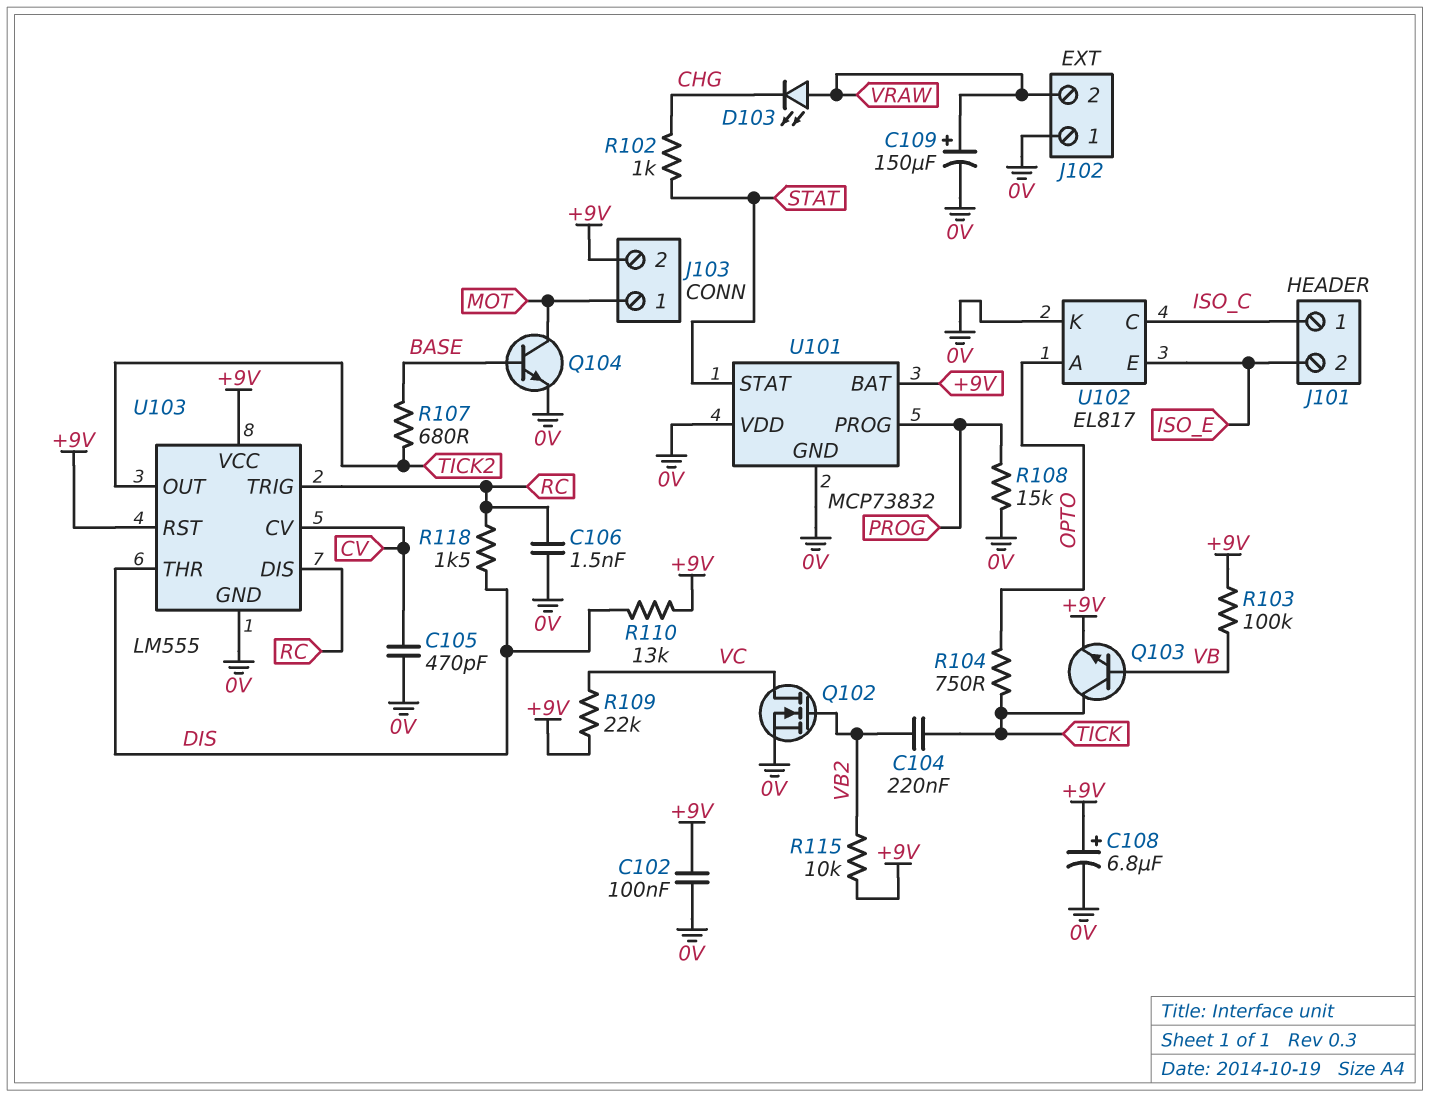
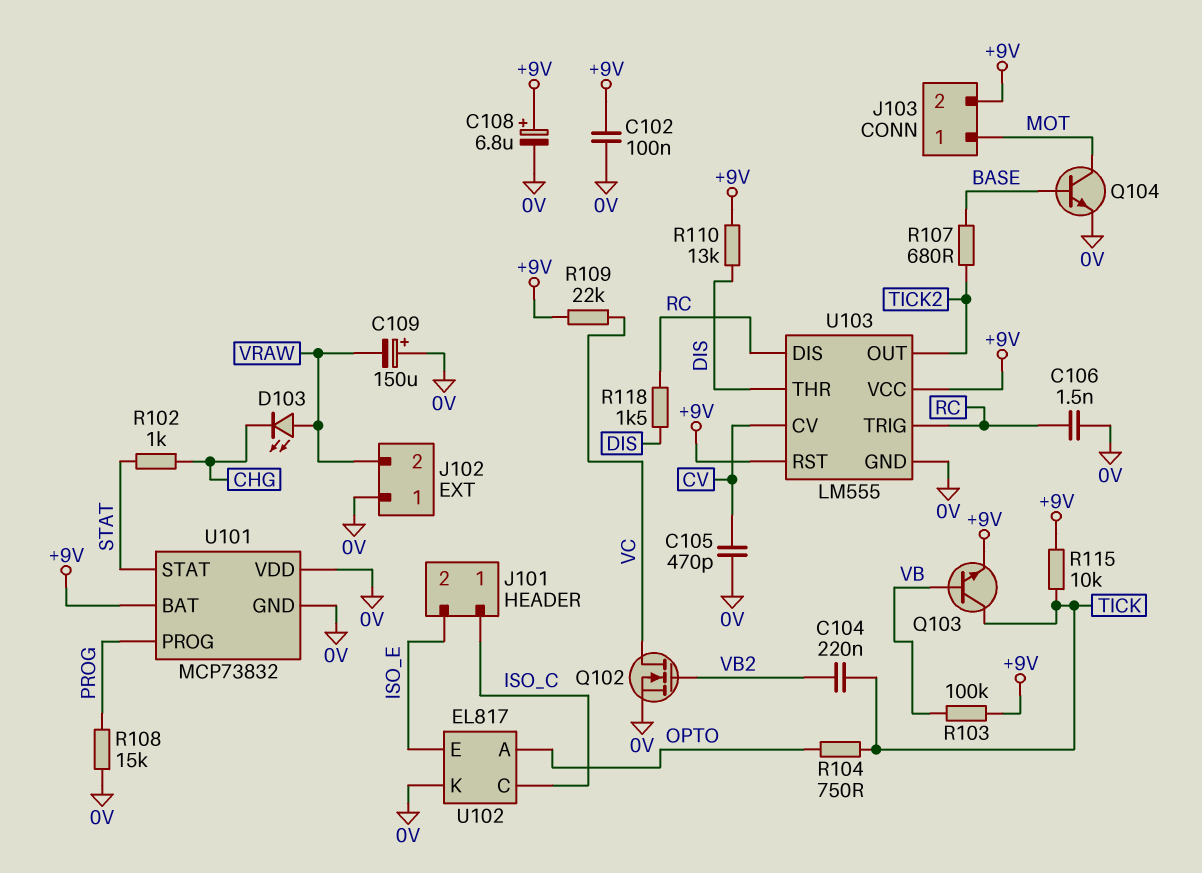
C109: 150uF (plus VRAW, minus 0V) -> 150uF (plus 0V, minus VRAW)
R115: 10k (+9V, VB2) -> 10k (+9V, TICK)

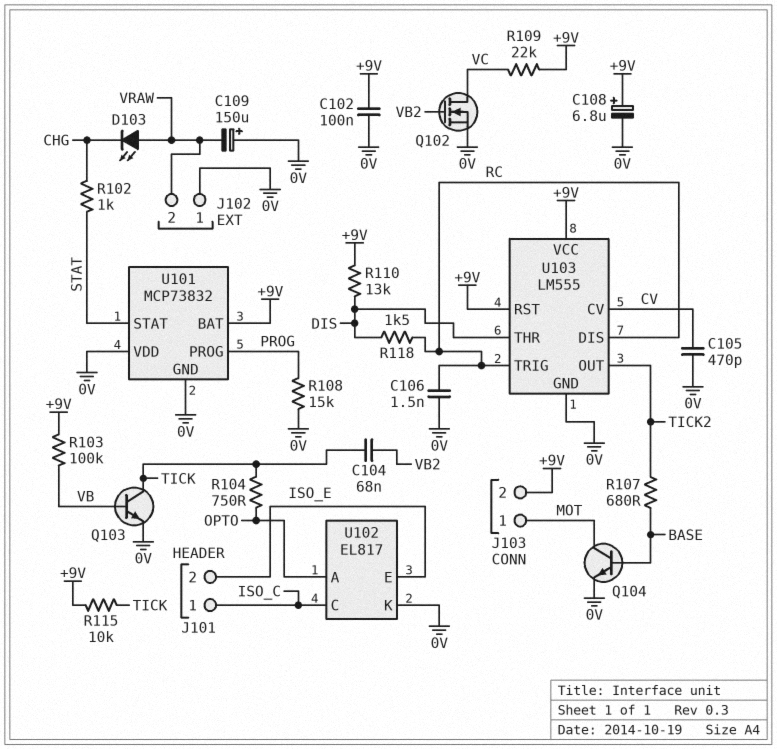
C104: 220nF (TICK, VB2) -> 68nF (TICK, VB2)
Q103: NPN (B VB, C TICK, E +9V) -> NPN (B VB, C TICK, E 0V)

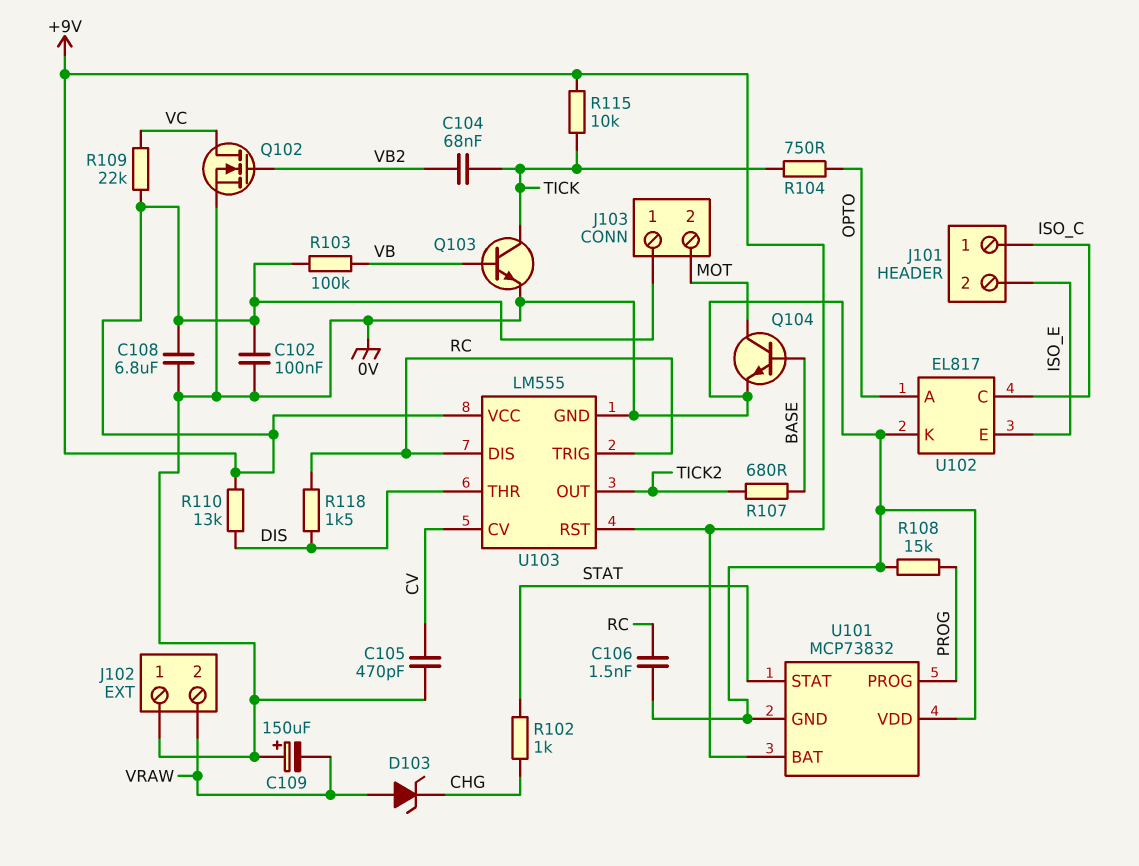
C108: 6.8uF (plus +9V, minus 0V) -> 6.8uF (+9V, 0V)
D103: LED (A VRAW, K CHG) -> zener (A VRAW, K CHG)
J103 pin 1: MOT -> +9V
J103 pin 2: +9V -> MOT

